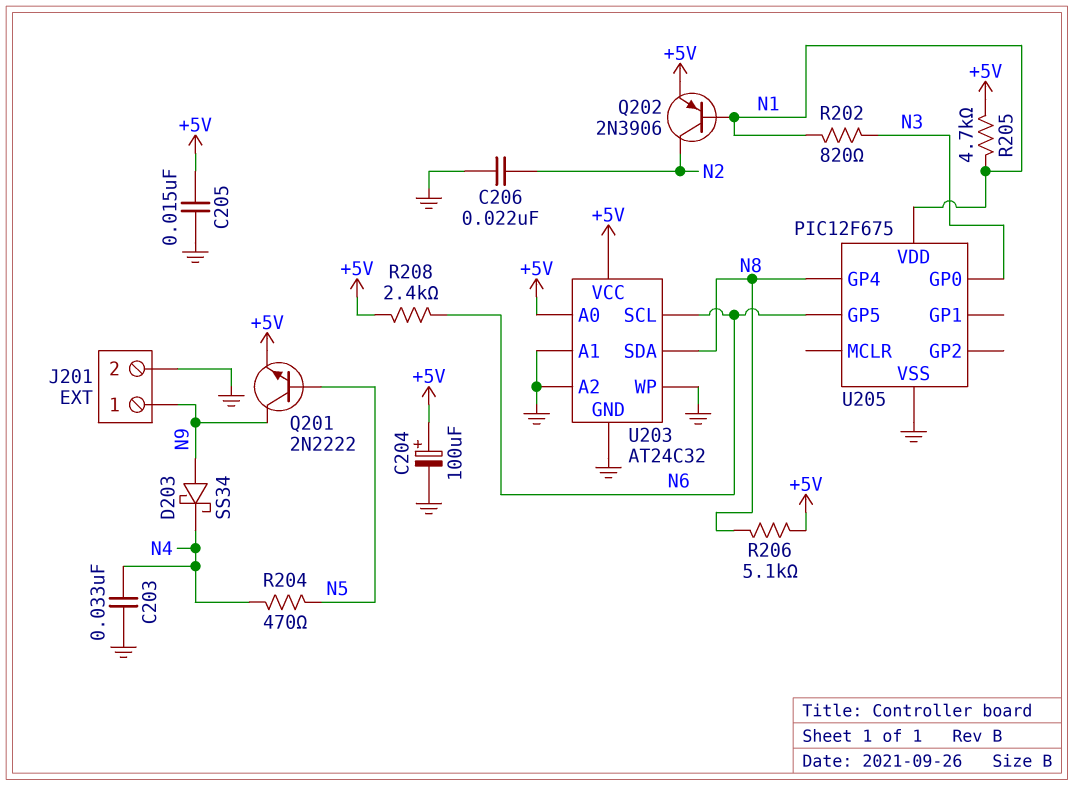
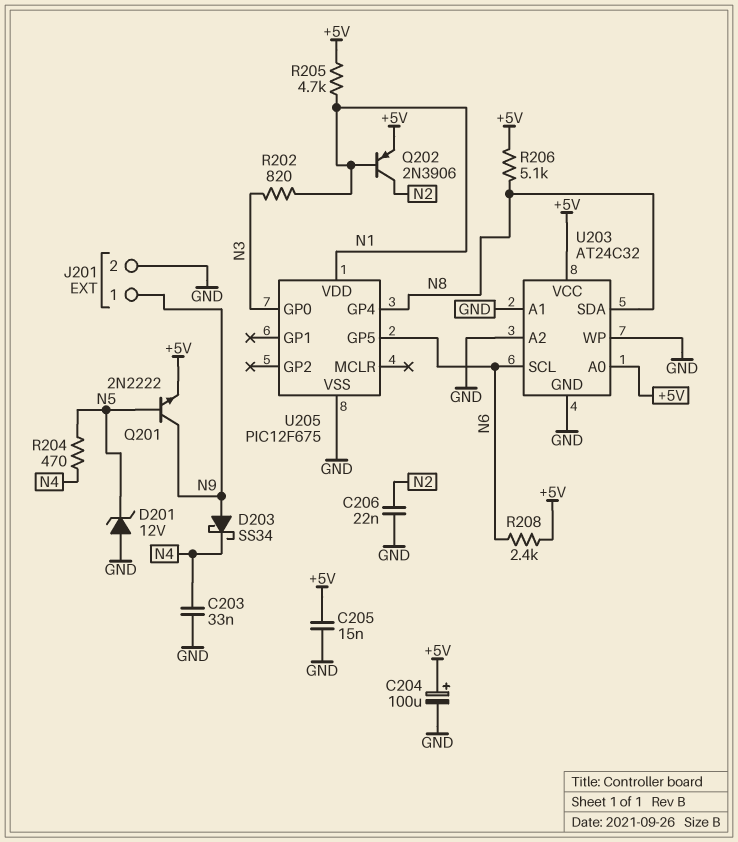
D201: none -> zener 12V (A GND, K N5)

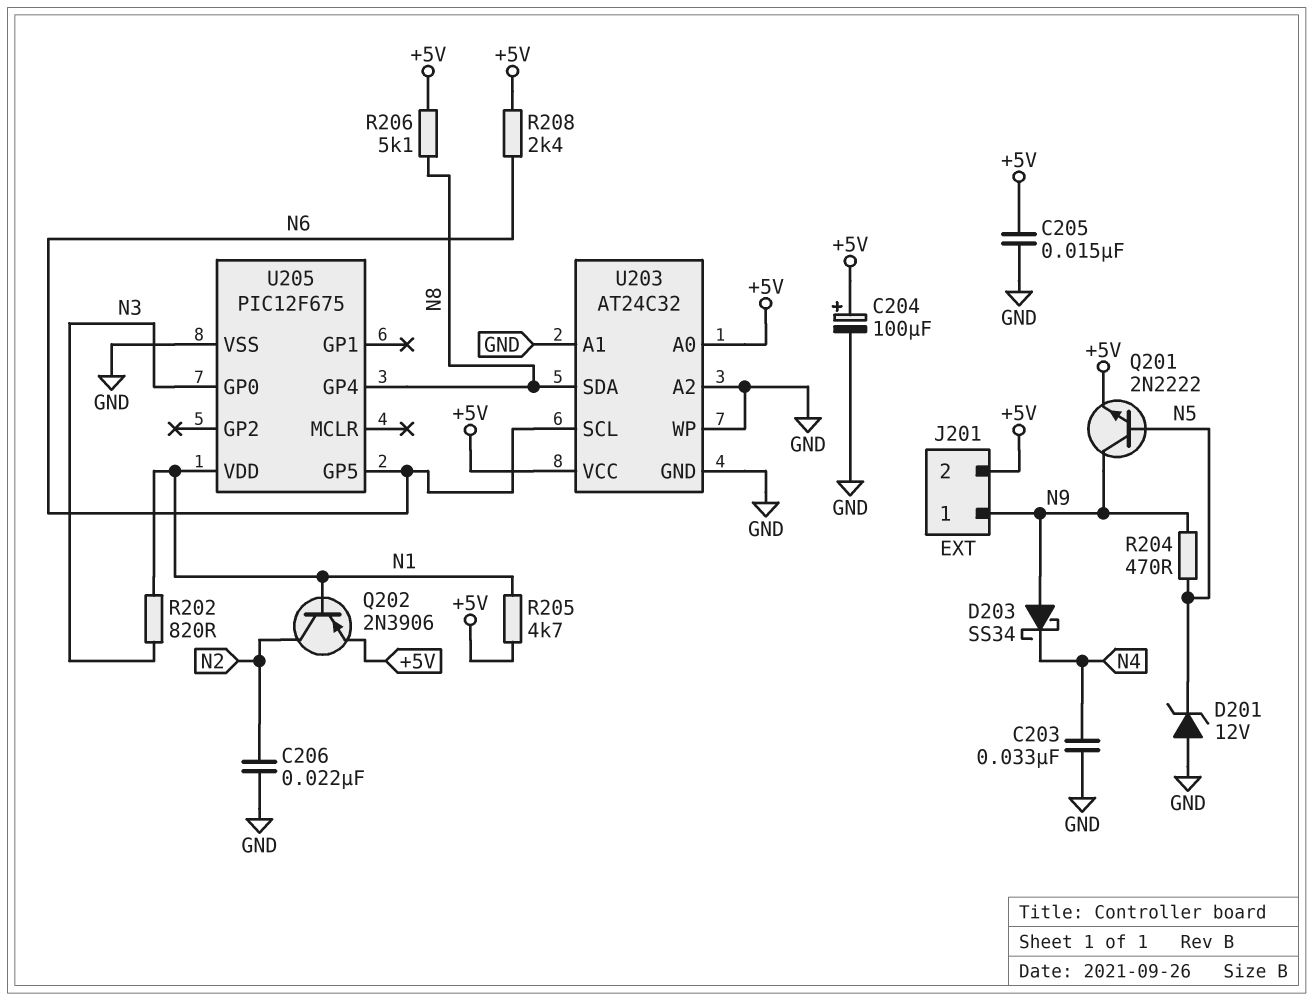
J201 pin 2: GND -> +5V
R204: 470 (N4, N5) -> 470 (N5, N9)

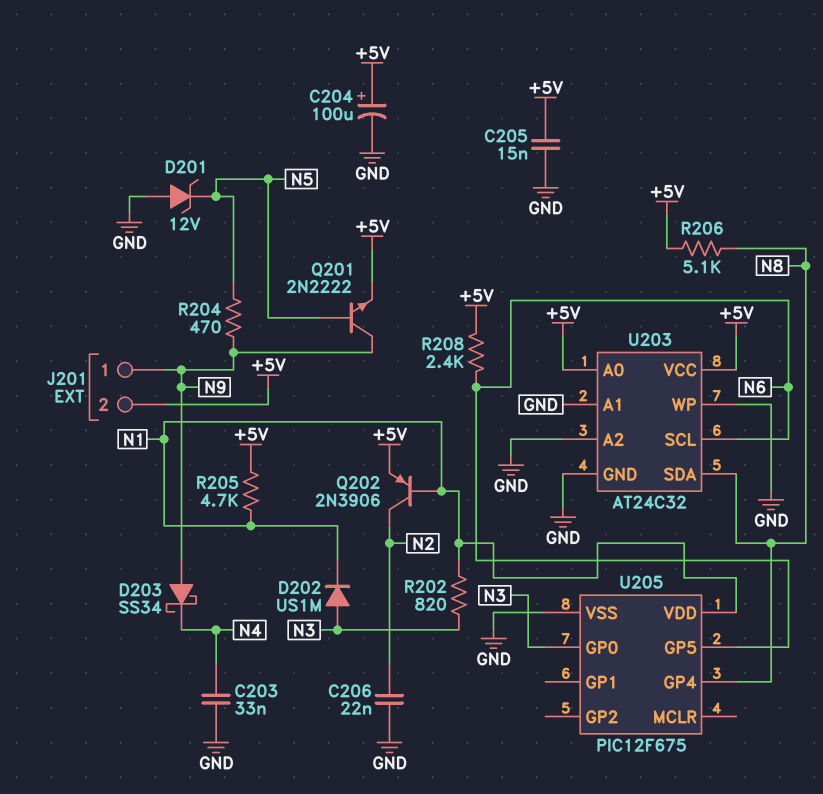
D202: none -> diode US1M (A N3, K N1)

